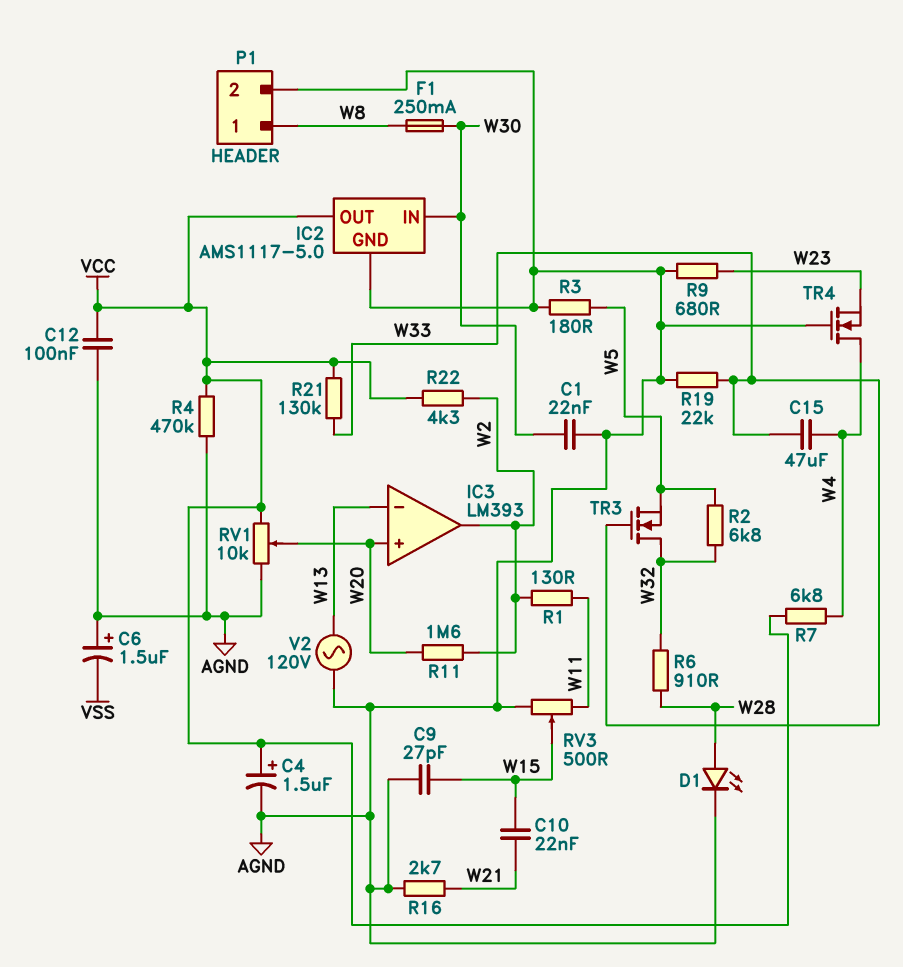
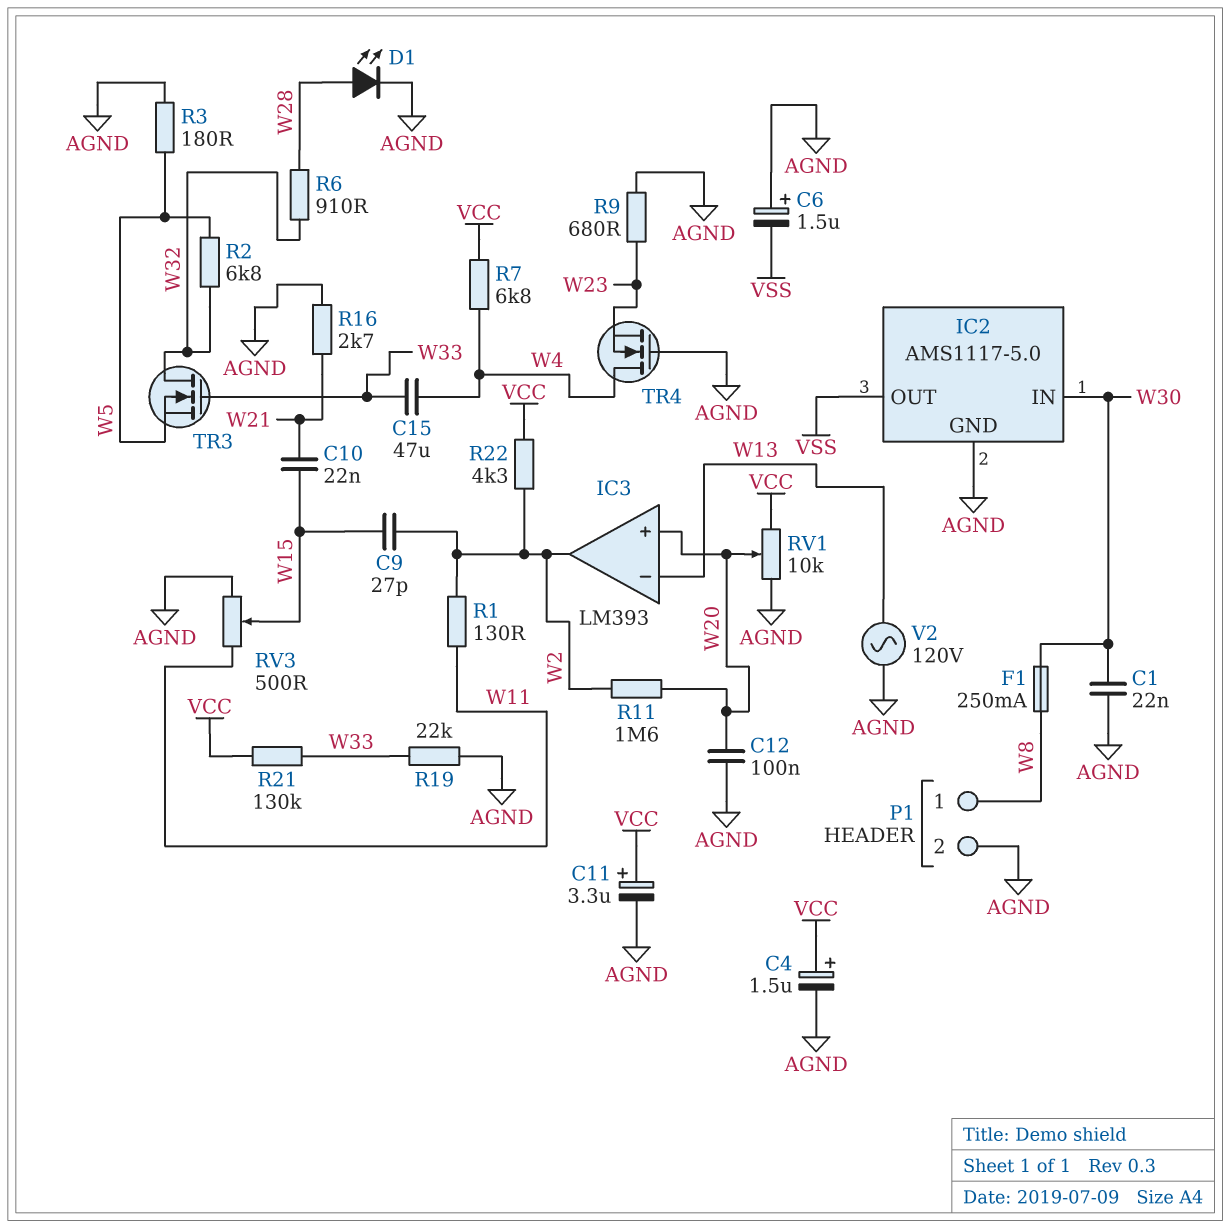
C9: 27pF (AGND, W15) -> 27pF (W2, W15)
C11: none -> 3.3uF (plus VCC, minus AGND)
C12: 100nF (AGND, VCC) -> 100nF (AGND, W20)
IC2 pin OUT: VCC -> VSS
R4: 470k (AGND, VCC) -> none

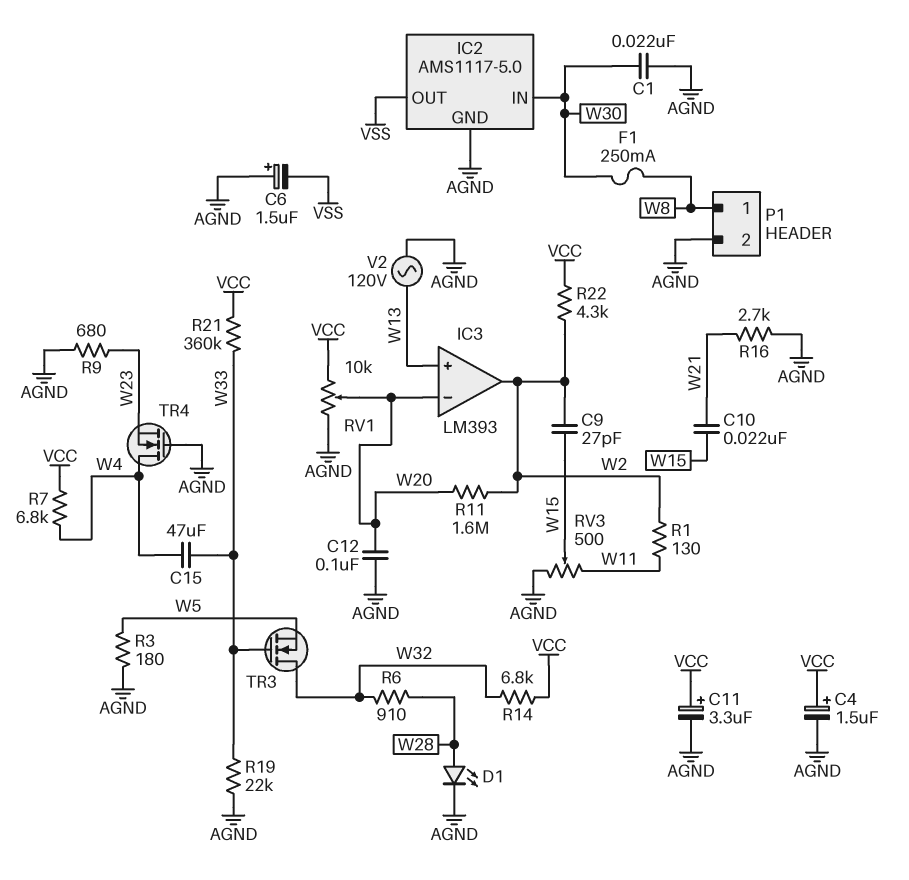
IC3 pin in+: W20 -> W13
IC3 pin in-: W13 -> W20
R2: 6.8k (W5, W32) -> none
R14: none -> 6.8k (VCC, W32)
R21: 130k (VCC, W33) -> 360k (VCC, W33)

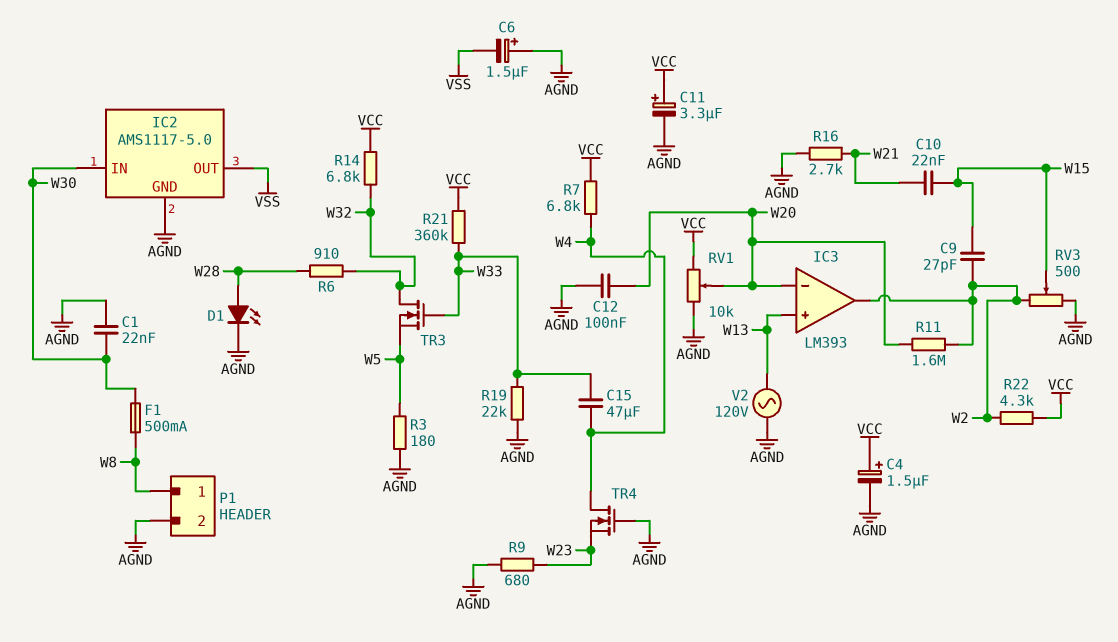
F1: 250mA (W8, W30) -> 500mA (W8, W30)
R1: 130 (W2, W11) -> none
RV3: 500 (AGND, W11, wiper W15) -> 500 (AGND, W2, wiper W15)

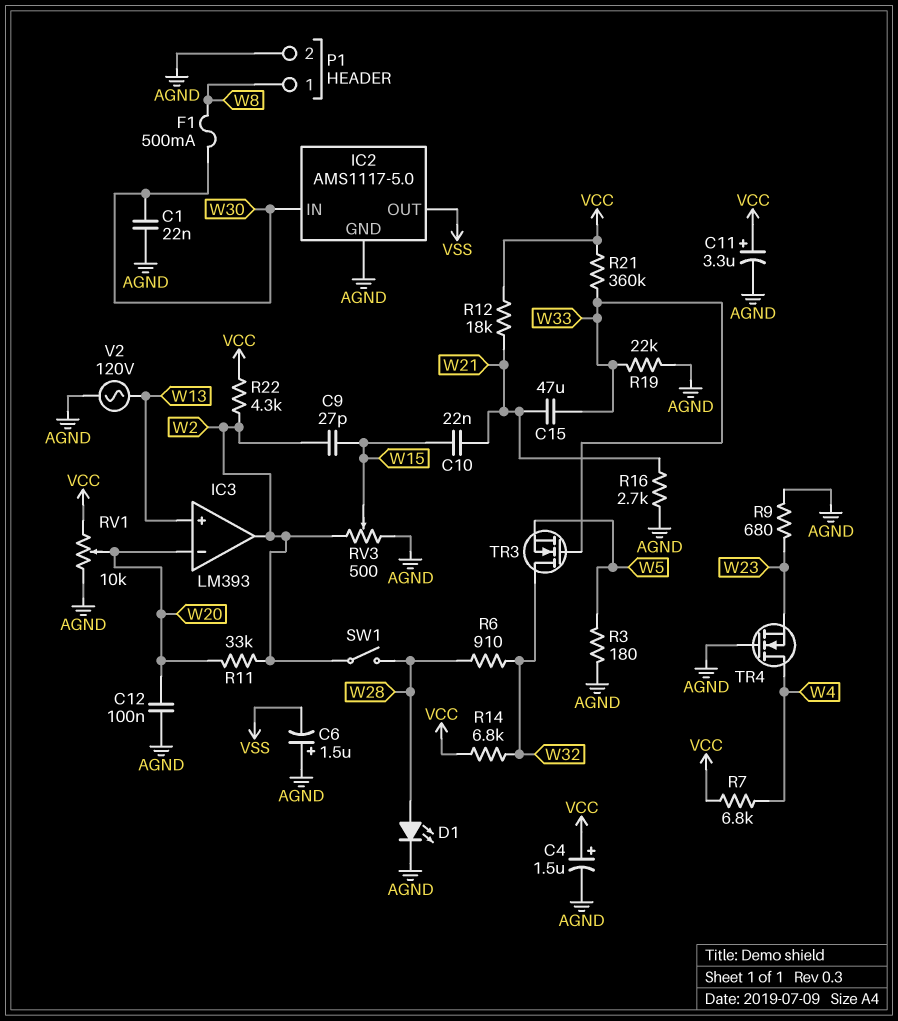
C15: 47uF (W4, W33) -> 47uF (W21, W33)
R11: 1.6M (W2, W20) -> 33k (W2, W20)
R12: none -> 18k (VCC, W21)
SW1: none -> switch (W2, W28)

